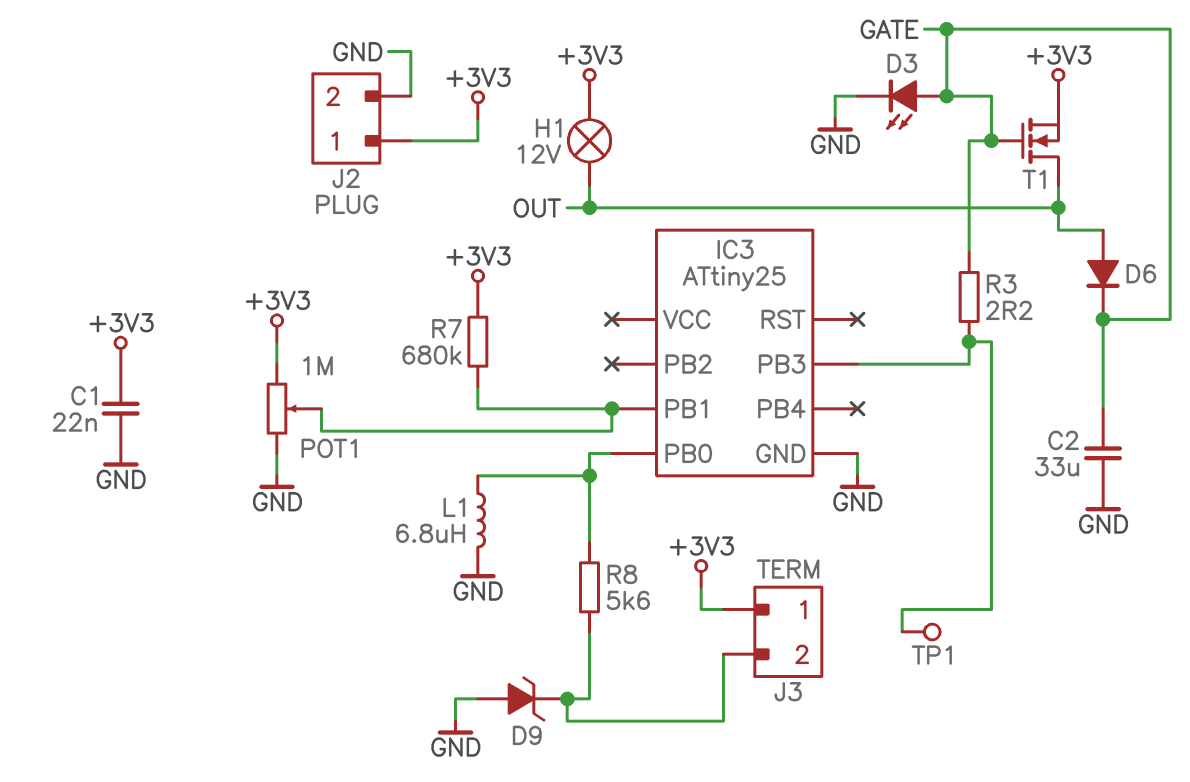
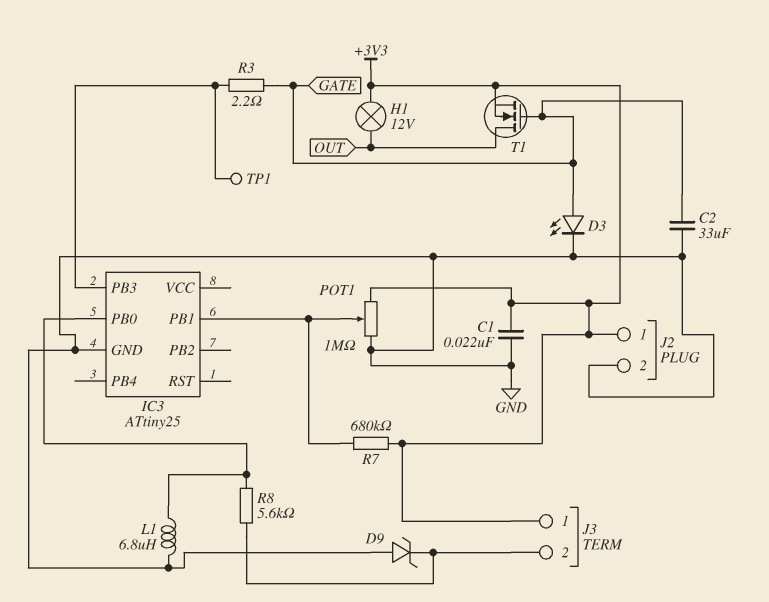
D6: diode (A OUT, K GATE) -> none

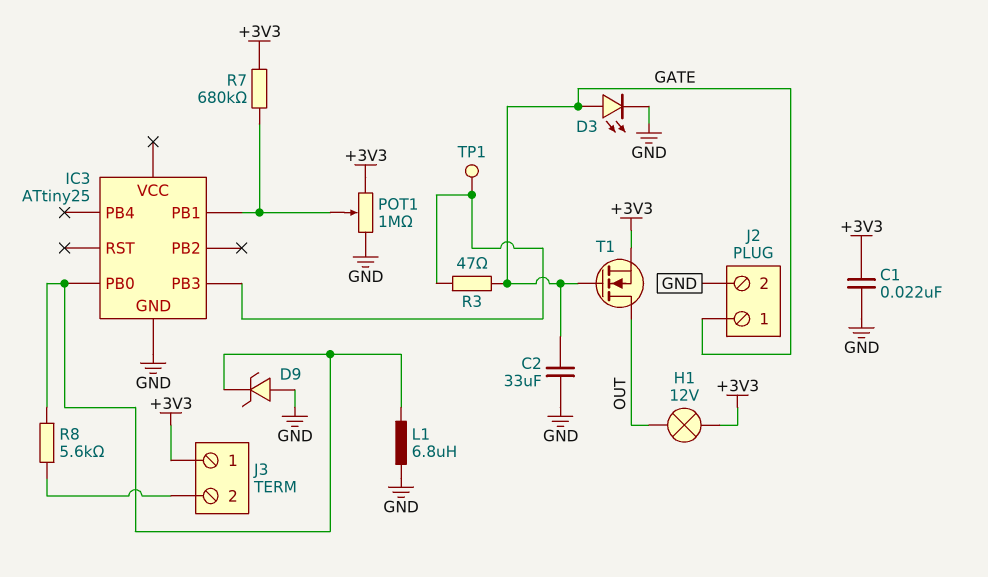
D9: zener (A GND, K J3/2) -> zener (A GND, K IC3/PB0)
J2 pin 1: +3V3 -> GATE
R3: 2.2 (GATE, IC3/PB3) -> 47 (GATE, IC3/PB3)

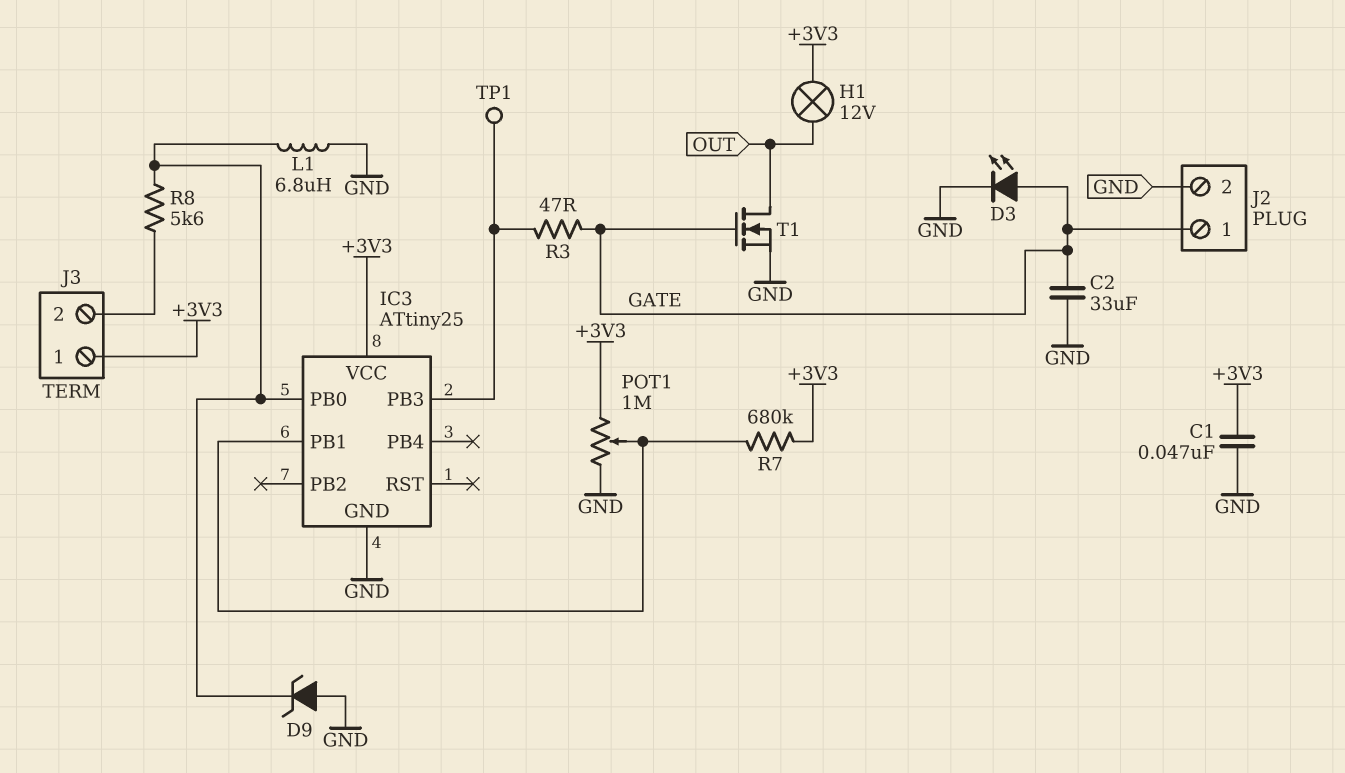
C1: 22nF (+3V3, GND) -> 47nF (+3V3, GND)
IC3 pin VCC: none -> +3V3
T1: NMOS (G GATE, D OUT, S +3V3) -> NMOS (G GATE, D OUT, S GND)

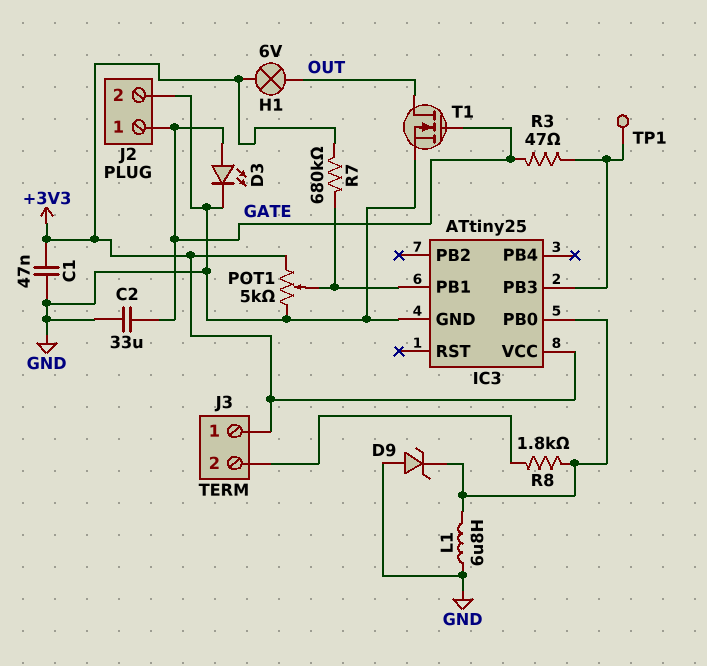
H1: lamp 12V (+3V3, OUT) -> lamp 6V (+3V3, OUT)
POT1: 1M (+3V3, GND, wiper IC3/PB1) -> 5k (+3V3, GND, wiper IC3/PB1)
R8: 5.6k (IC3/PB0, J3/2) -> 1.8k (IC3/PB0, J3/2)

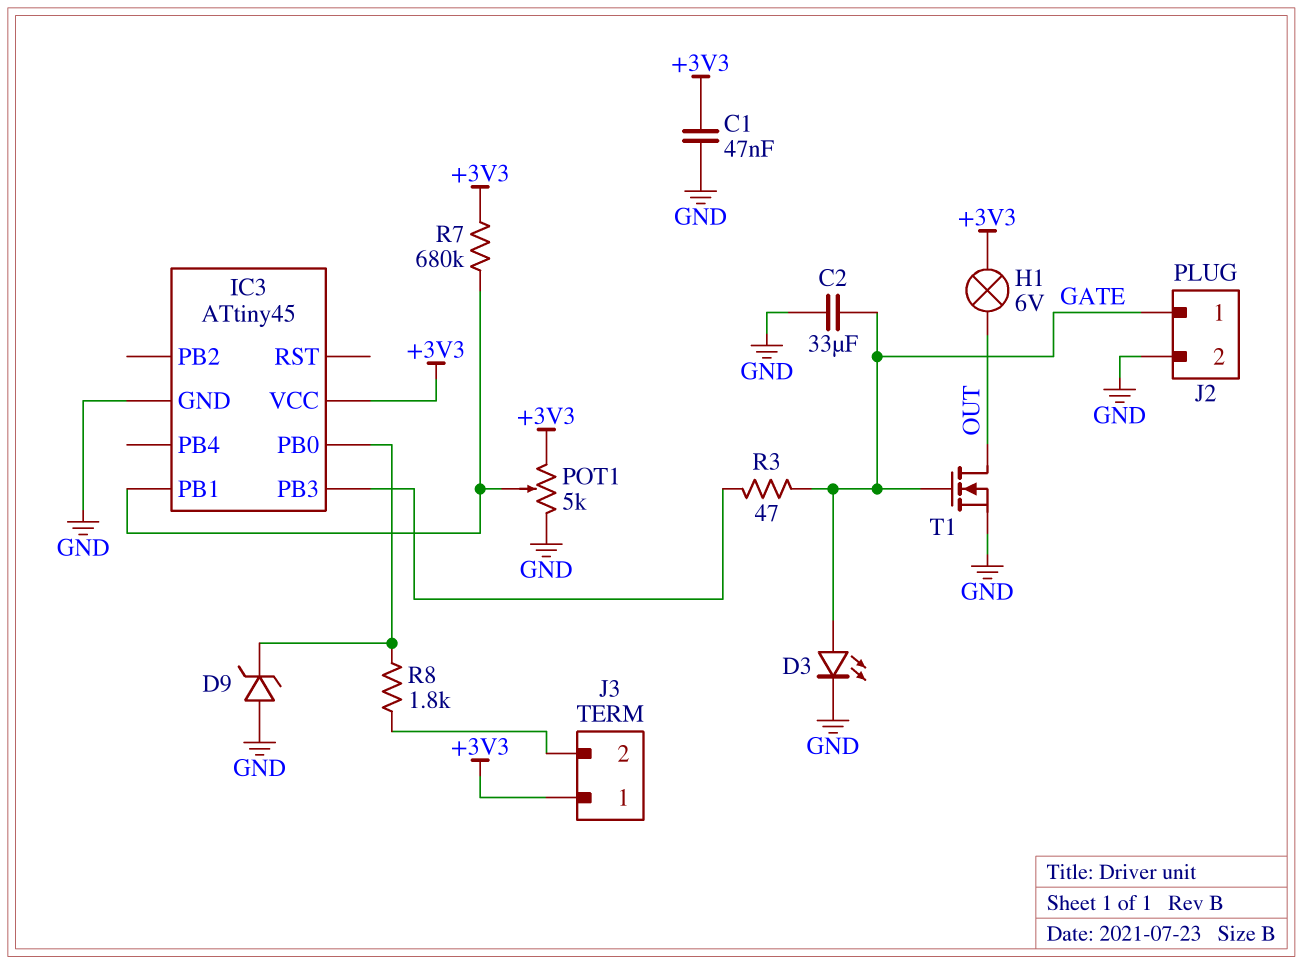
IC3: ATtiny25 -> ATtiny45
L1: 6.8uH (GND, IC3/PB0) -> none
TP1: test point (IC3/PB3) -> none

